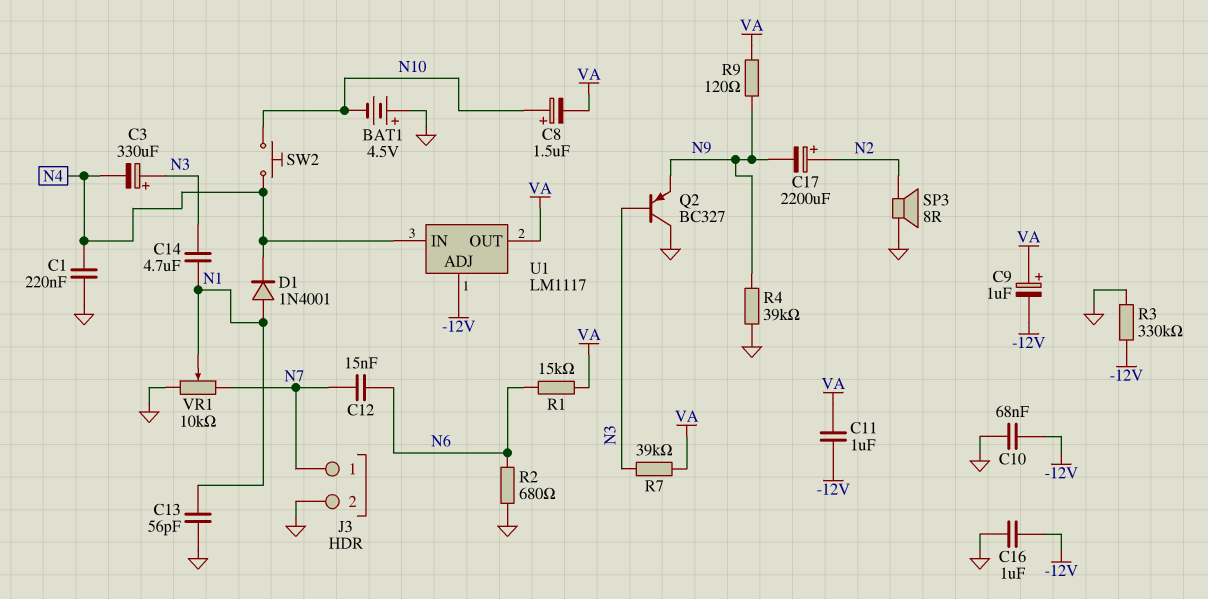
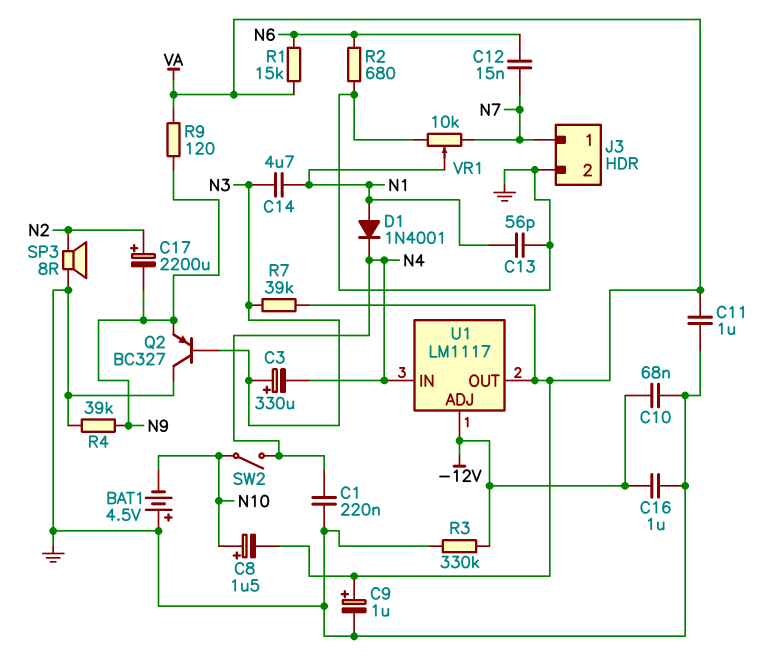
C9: 1uF (plus VA, minus -12V) -> 1uF (plus VA, minus GND)
C11: 1uF (-12V, VA) -> 1uF (GND, VA)
SW2: button (N4, N10) -> switch (N4, N10)

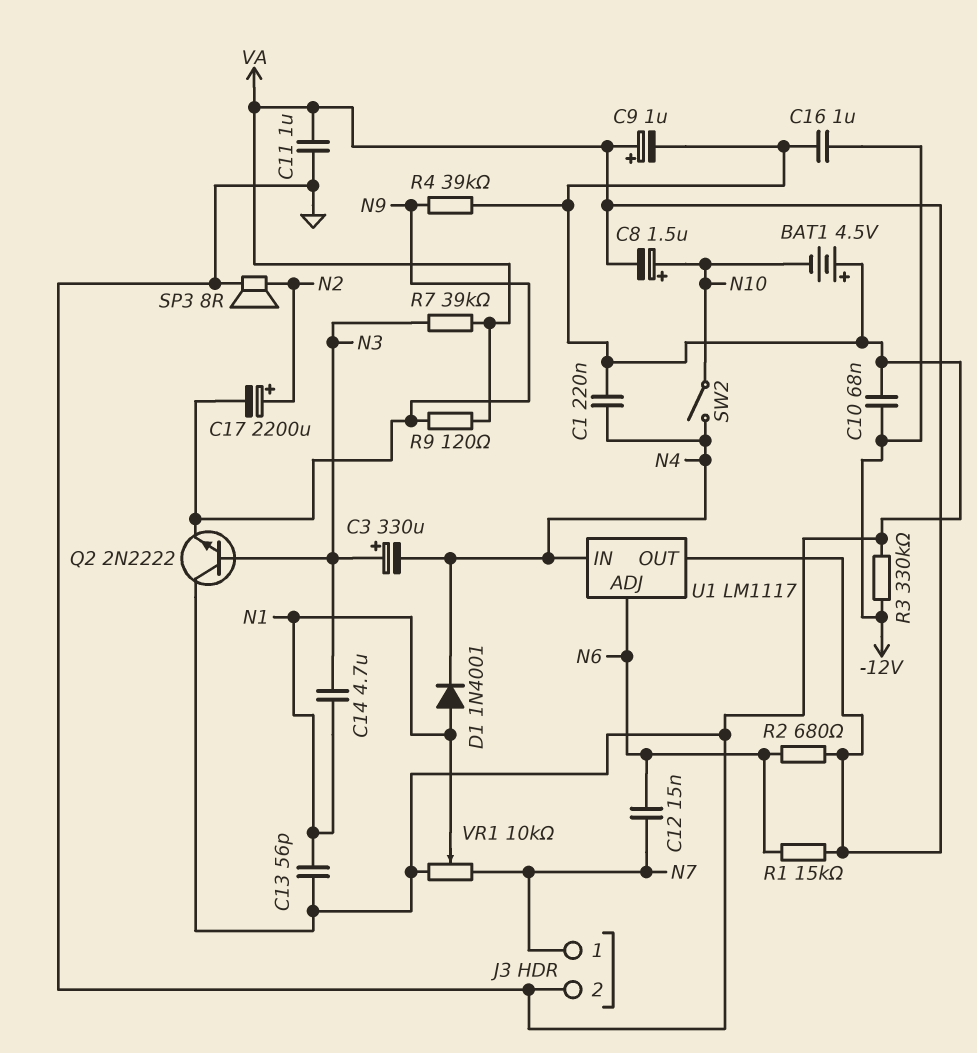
Q2: PNP BC327 (B N3, C GND, E N9) -> NPN 2N2222 (B N3, C GND, E N9)
R2: 680 (GND, N6) -> 680 (N6, VA)
U1 pin ADJ: -12V -> N6

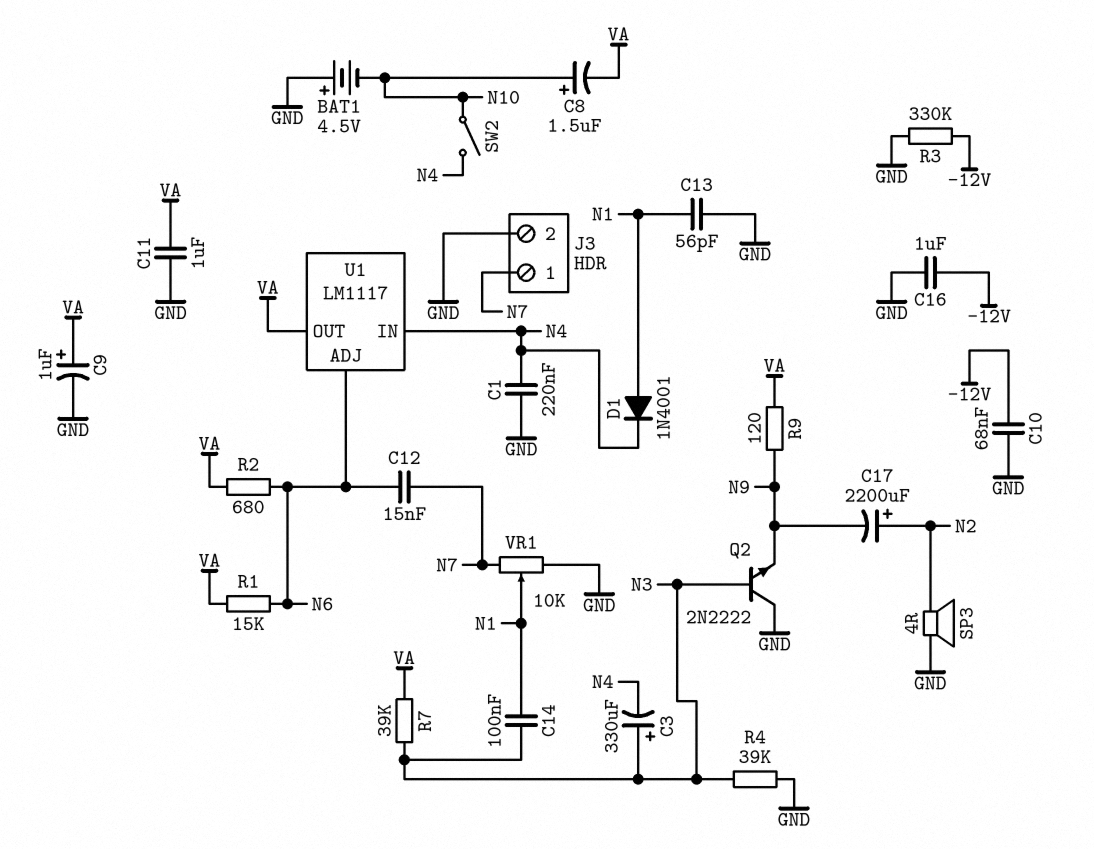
C14: 4.7uF (N1, N3) -> 100nF (N1, N3)
R4: 39k (GND, N9) -> 39k (GND, N3)
SP3: speaker 8R (GND, N2) -> speaker 4R (GND, N2)

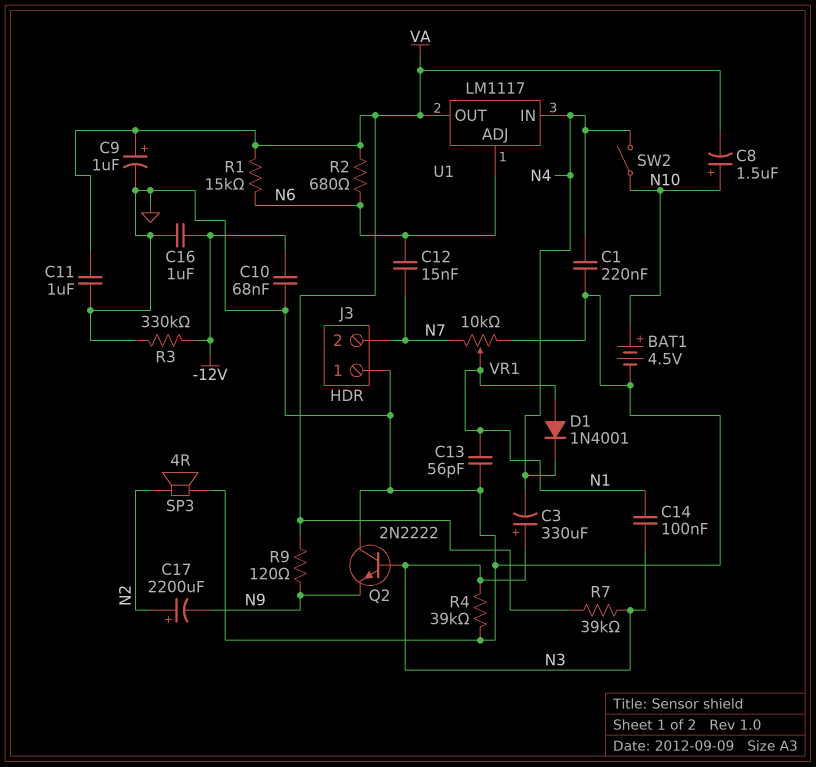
BAT1: 4.5V (plus GND, minus N10) -> 4.5V (plus N10, minus GND)
J3 pin 1: N7 -> GND
J3 pin 2: GND -> N7

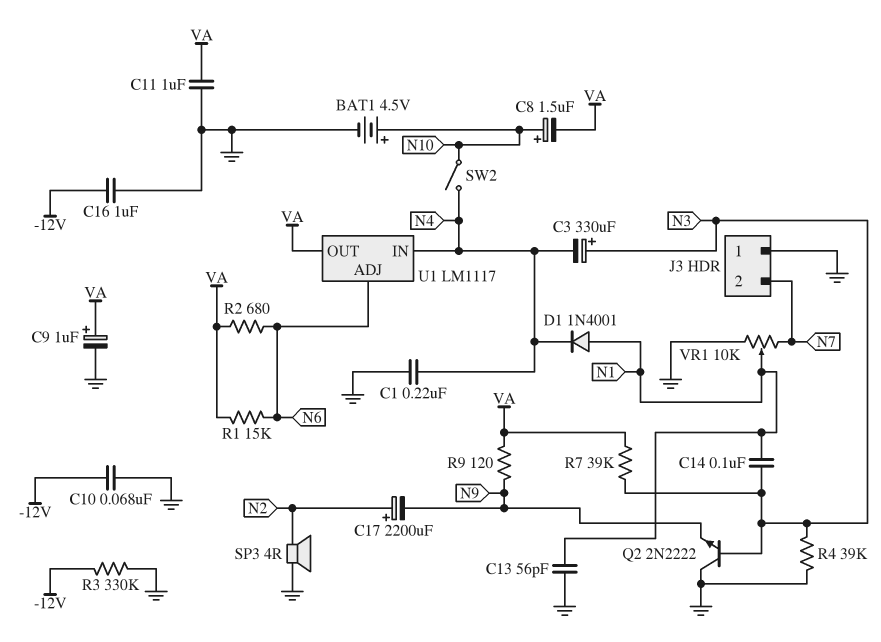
C12: 15nF (N6, N7) -> none

